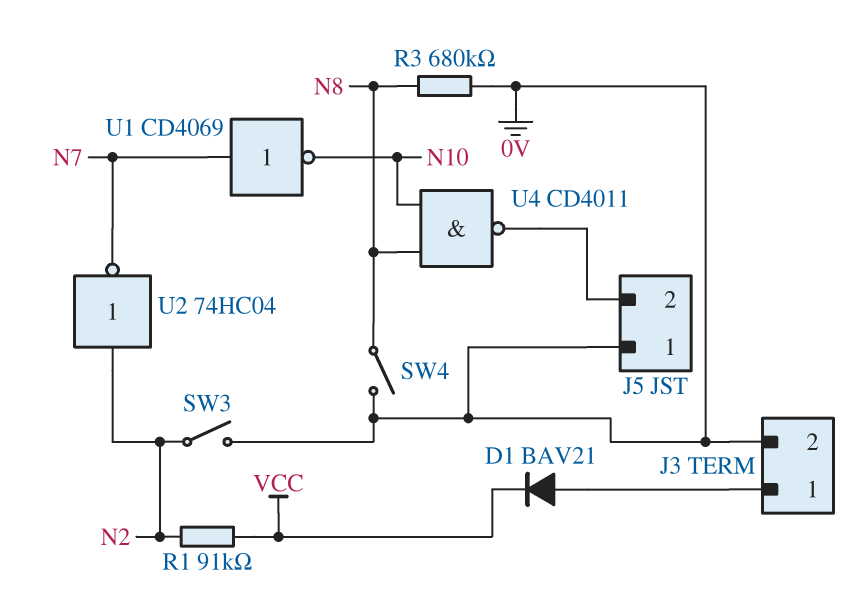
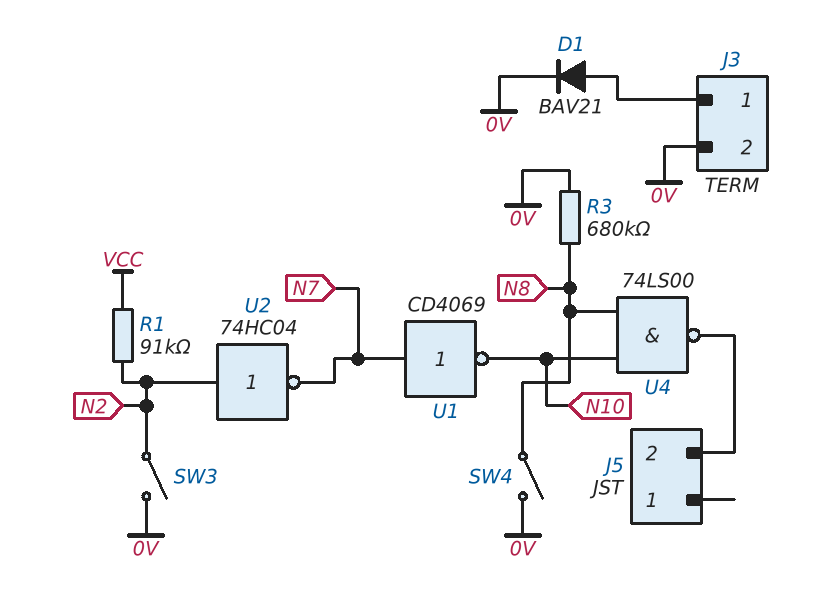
D1: diode BAV21 (A J3/1, K VCC) -> diode BAV21 (A J3/1, K 0V)
J5 pin 1: 0V -> none
U4: NAND CD4011 (in N8, in N10, out J5/2) -> NAND 74LS00 (in N8, in N10, out J5/2)

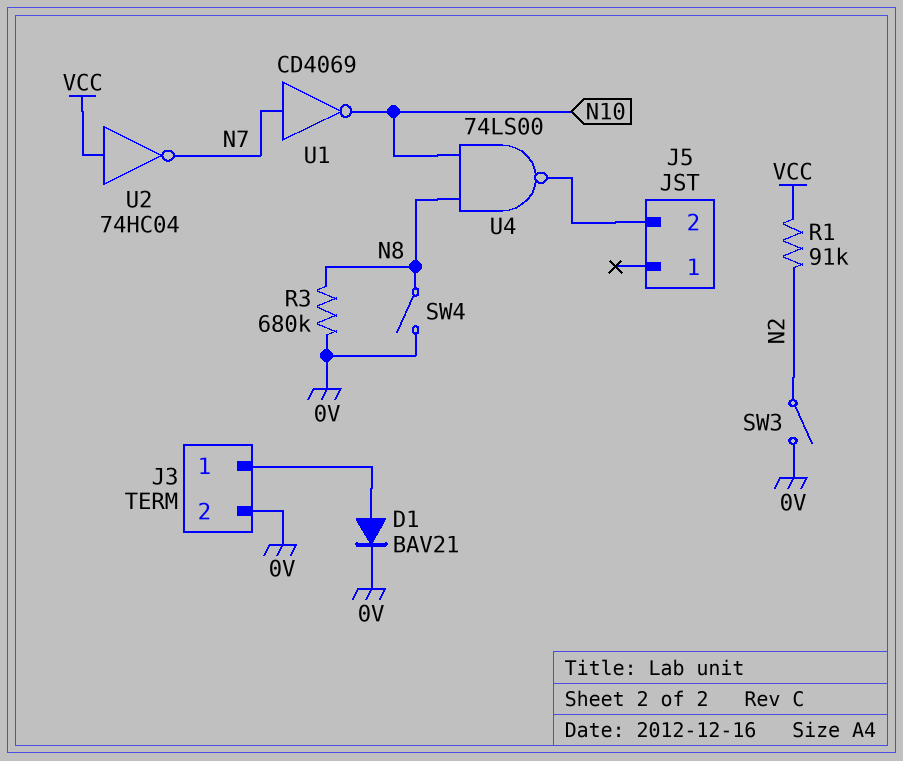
U2: NOT 74HC04 (in N2, out N7) -> NOT 74HC04 (in VCC, out N7)

